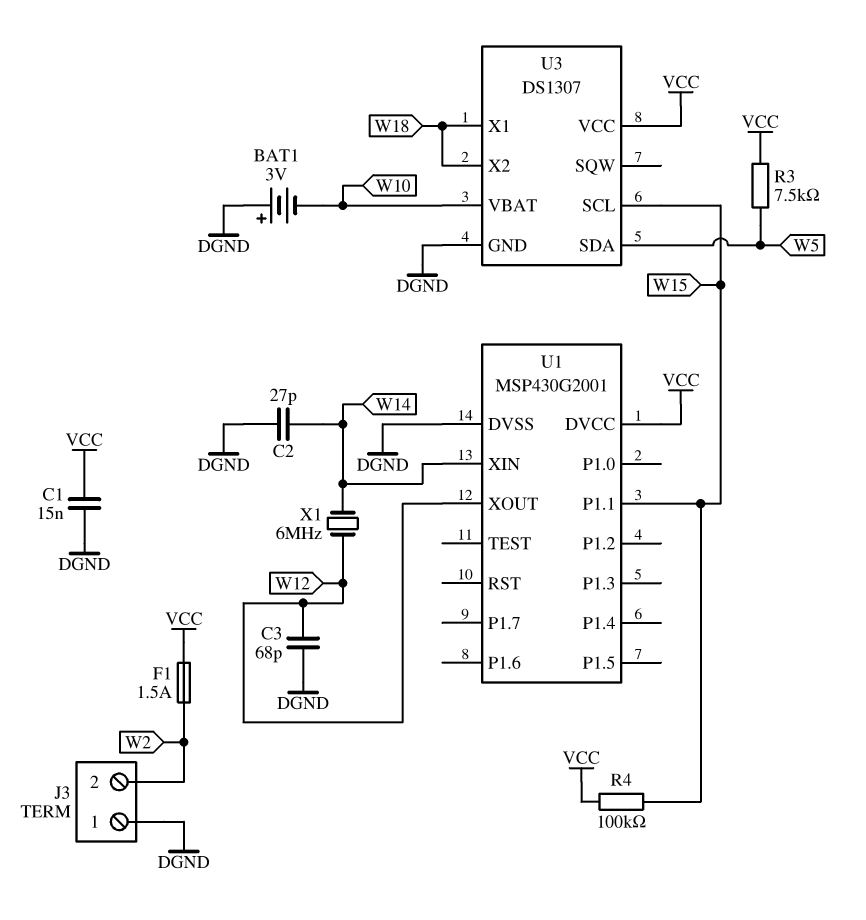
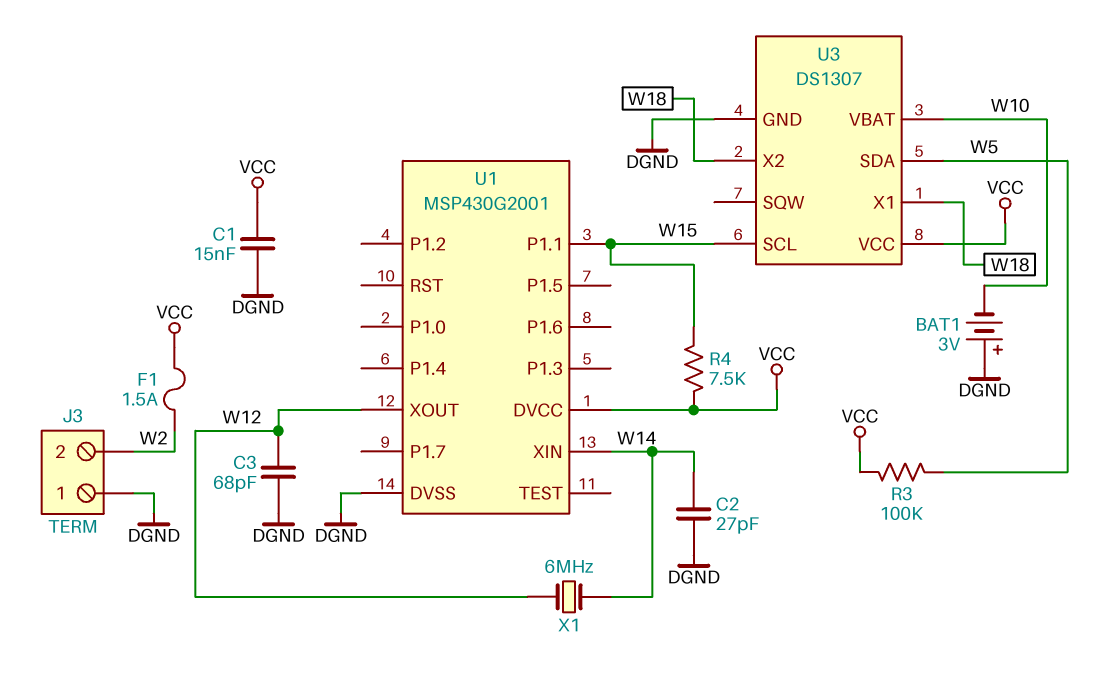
R3: 7.5k (VCC, W5) -> 100k (VCC, W5)
R4: 100k (VCC, W15) -> 7.5k (VCC, W15)

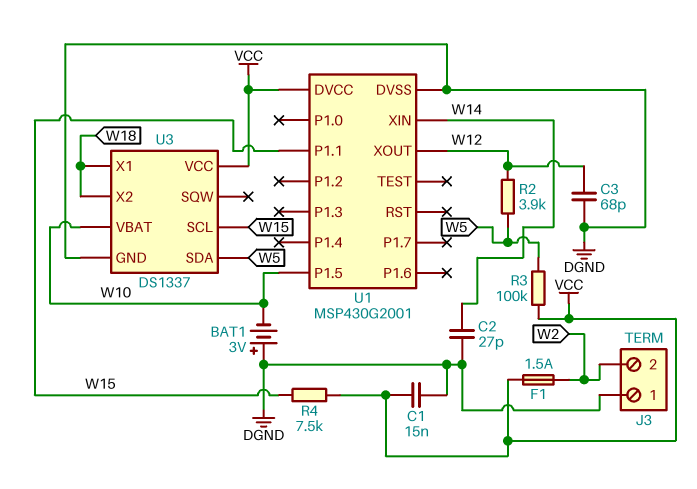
R2: none -> 3.9k (W5, W12)
U1 pin P1.5: none -> W10
U3: DS1307 -> DS1337
X1: 6MHz (W12, W14) -> none

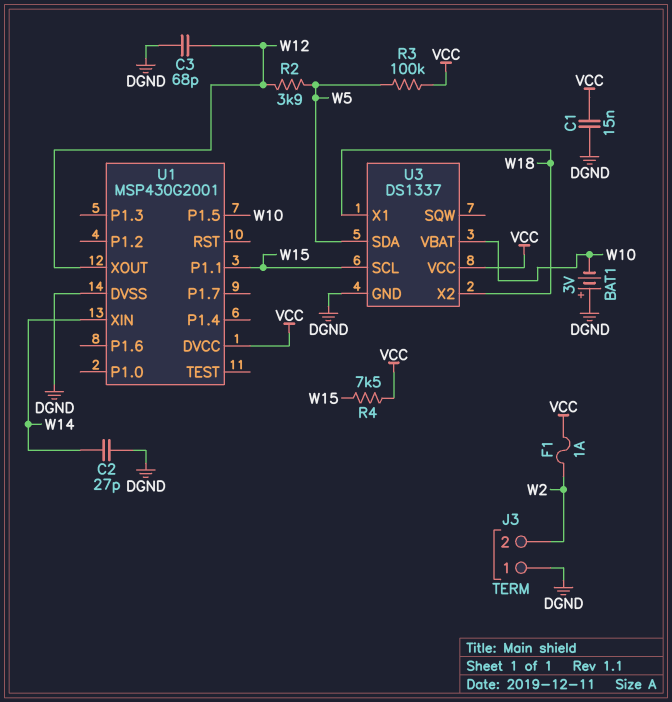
F1: 1.5A (VCC, W2) -> 1A (VCC, W2)

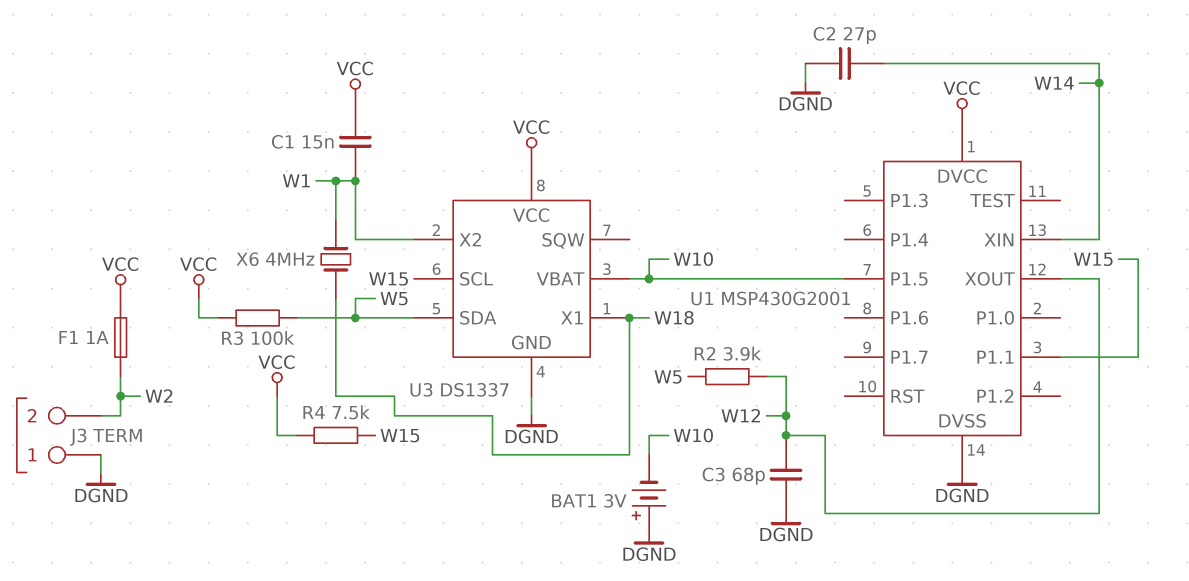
C1: 15nF (DGND, VCC) -> 15nF (VCC, W1)
U3 pin X2: W18 -> W1
X6: none -> 4MHz (W1, W18)

